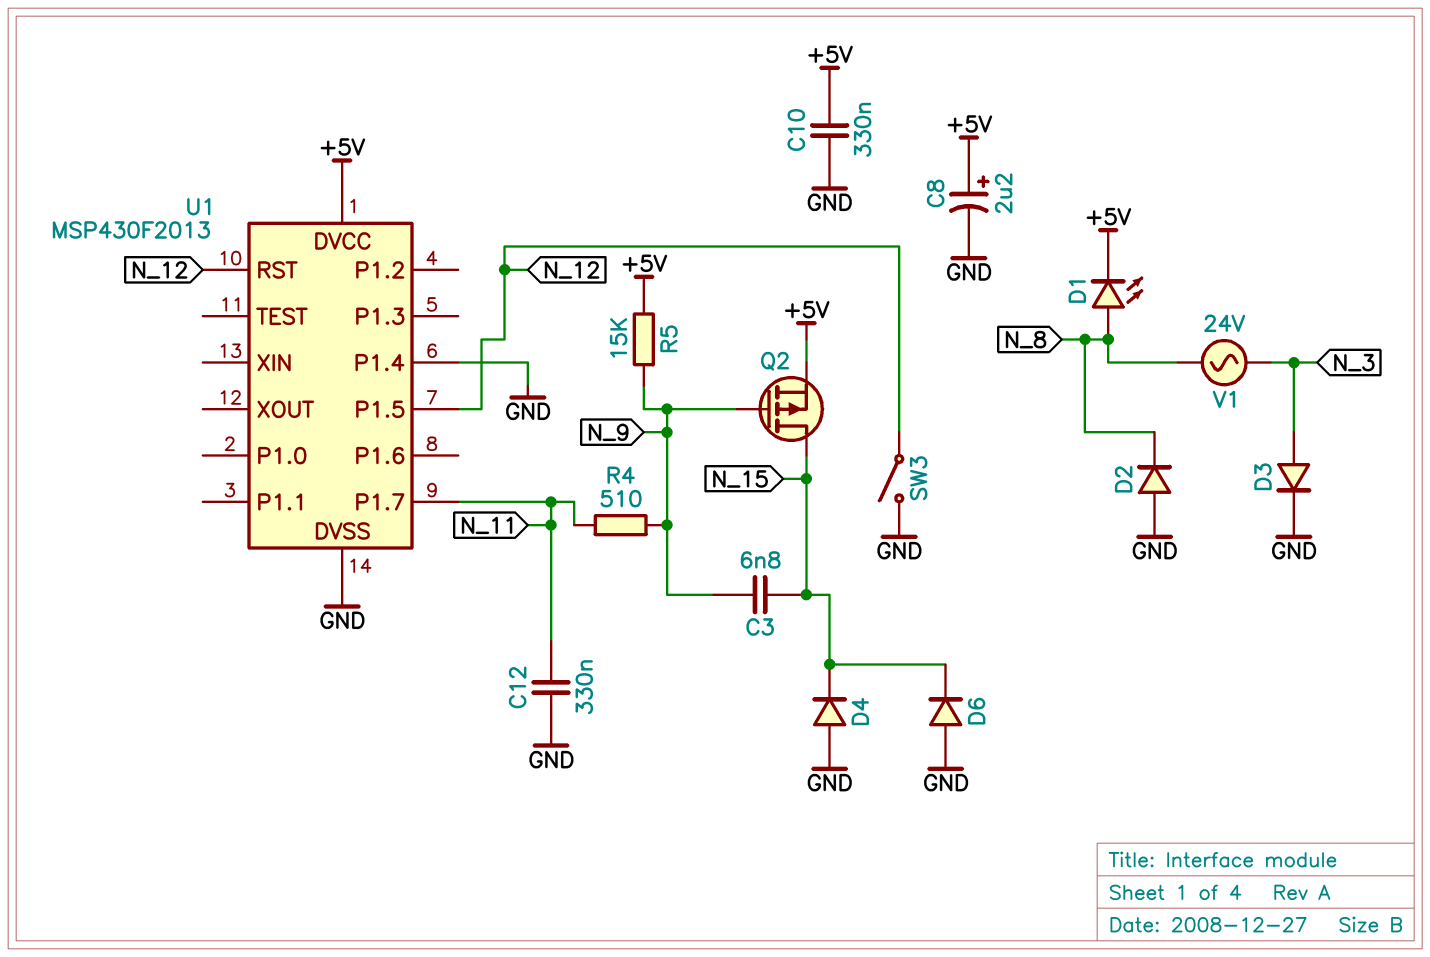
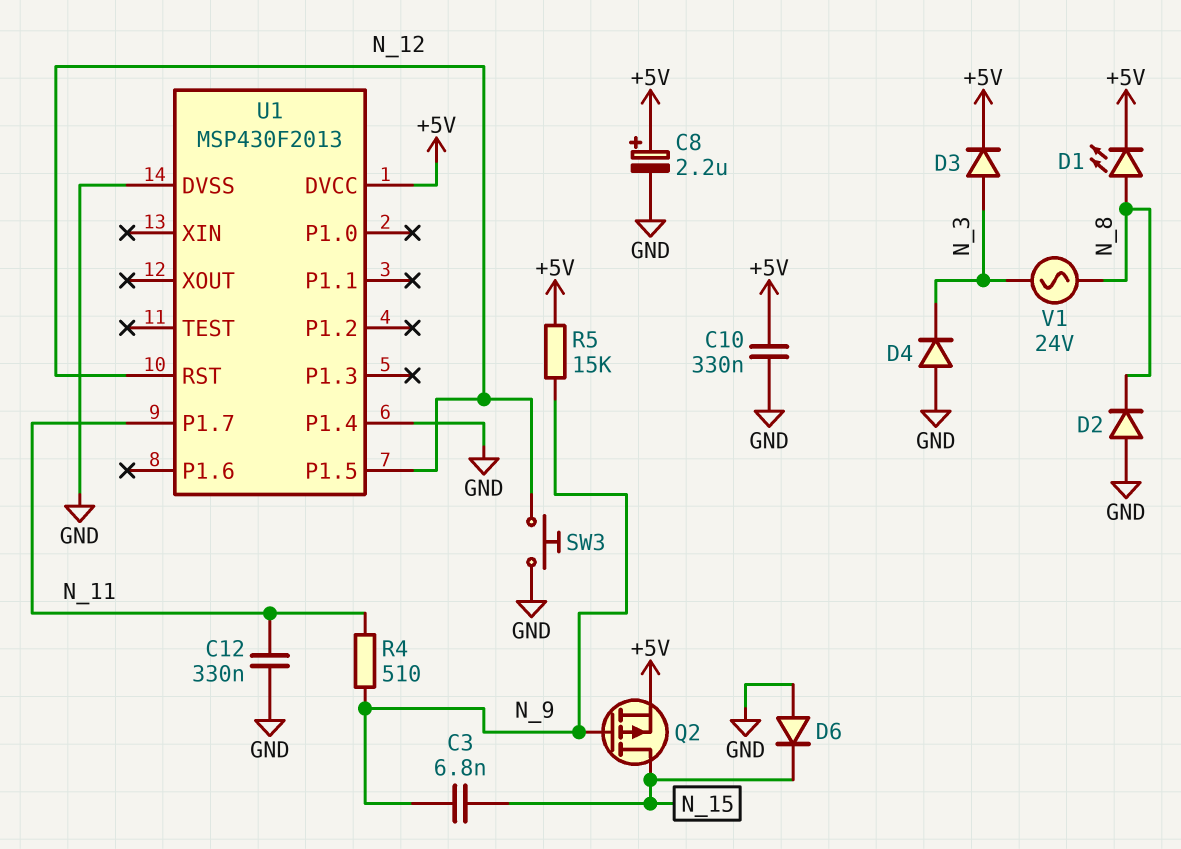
D3: diode (A N_3, K GND) -> diode (A N_3, K +5V)
D4: diode (A GND, K N_15) -> diode (A GND, K N_3)
SW3: switch (GND, N_12) -> button (GND, N_12)

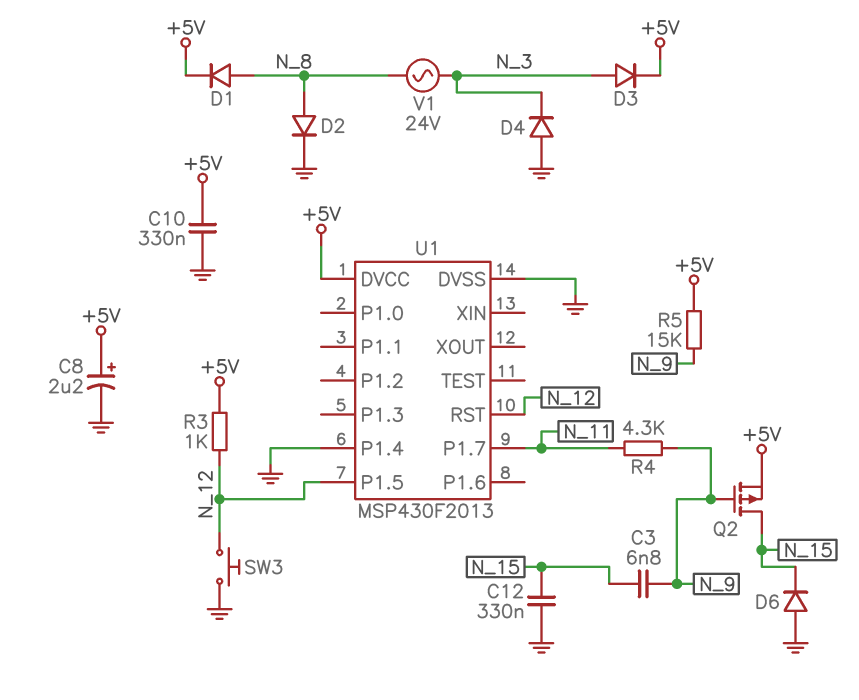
C12: 330nF (GND, N_11) -> 330nF (GND, N_15)
D1: LED (A N_8, K +5V) -> diode (A N_8, K +5V)
D2: diode (A GND, K N_8) -> diode (A N_8, K GND)
R3: none -> 1k (+5V, N_12)
R4: 510 (N_9, N_11) -> 4.3k (N_9, N_11)

